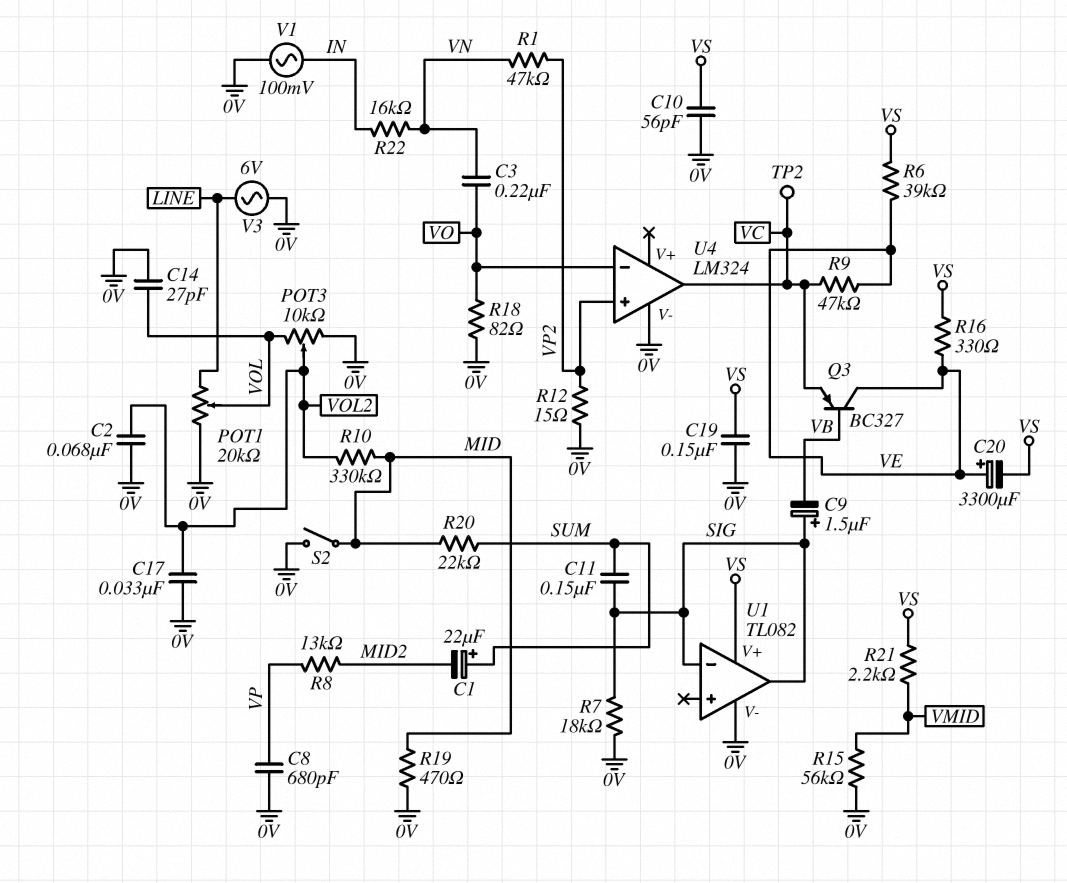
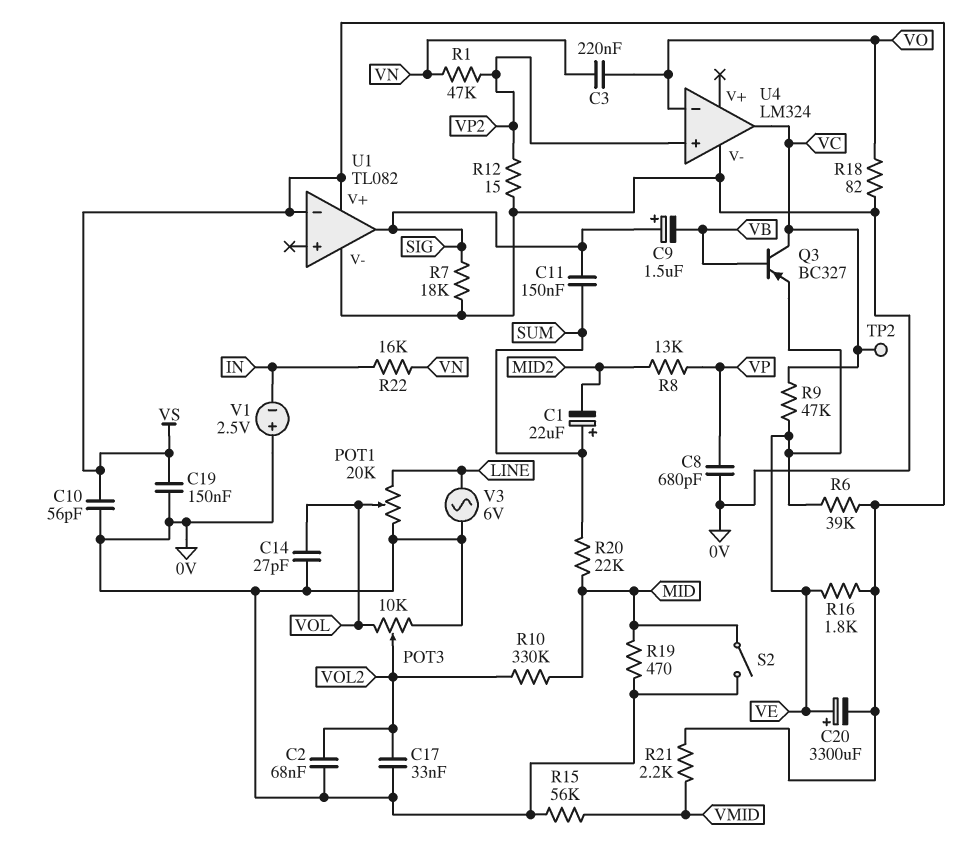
Q3: PNP BC327 (B VB, C VE, E VC) -> PNP BC327 (B VB, C VC, E VE)
R16: 330 (VE, VS) -> 1.8k (VE, VS)
U1 pin in-: SIG -> VS
V1: AC 100mV (0V, IN) -> 2.5V (plus 0V, minus IN)

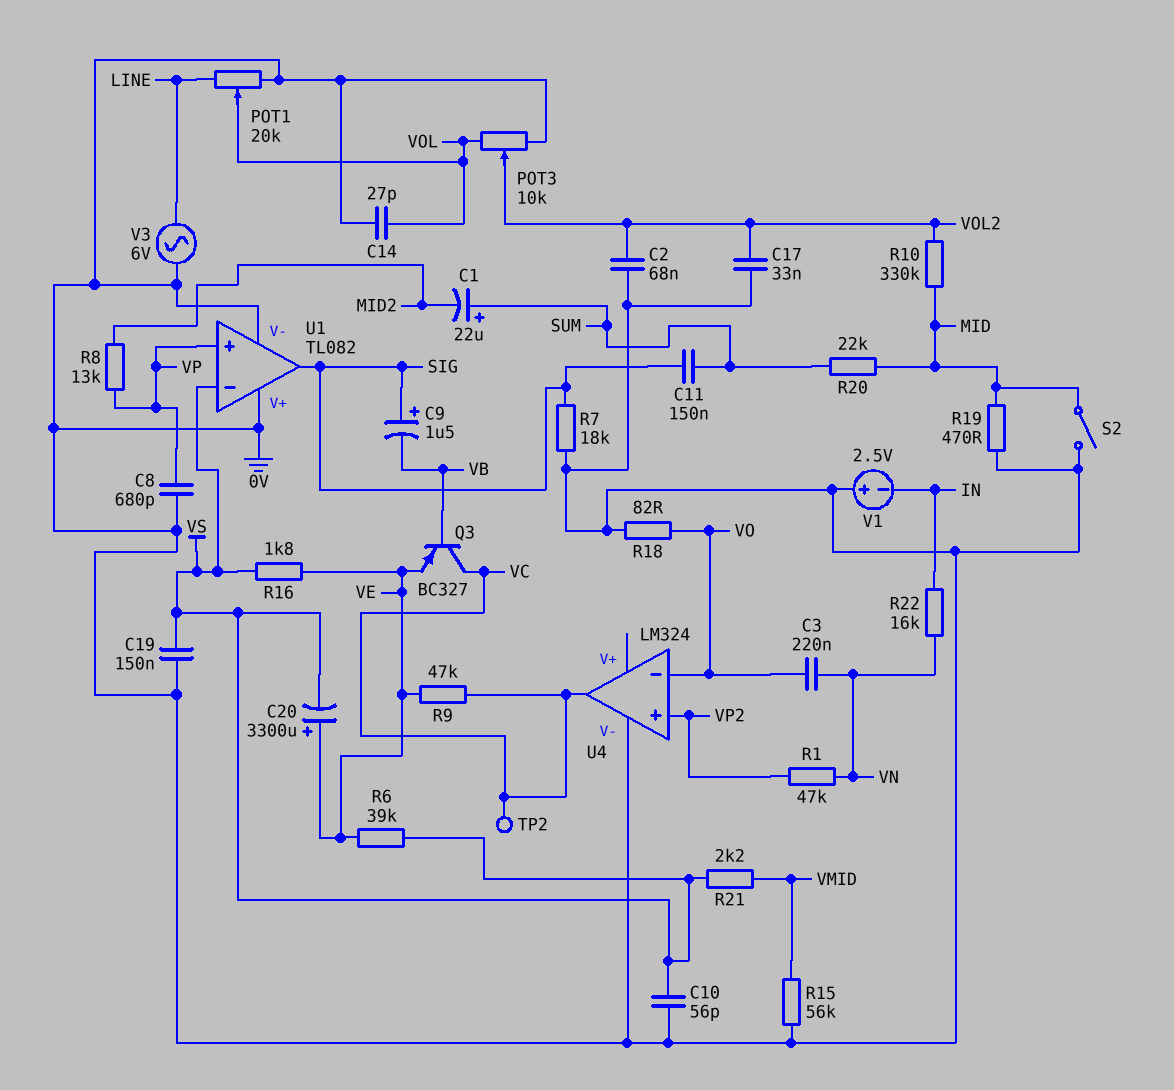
R12: 15 (0V, VP2) -> none
U1 pin V+: VS -> 0V
U1 pin in+: none -> VP

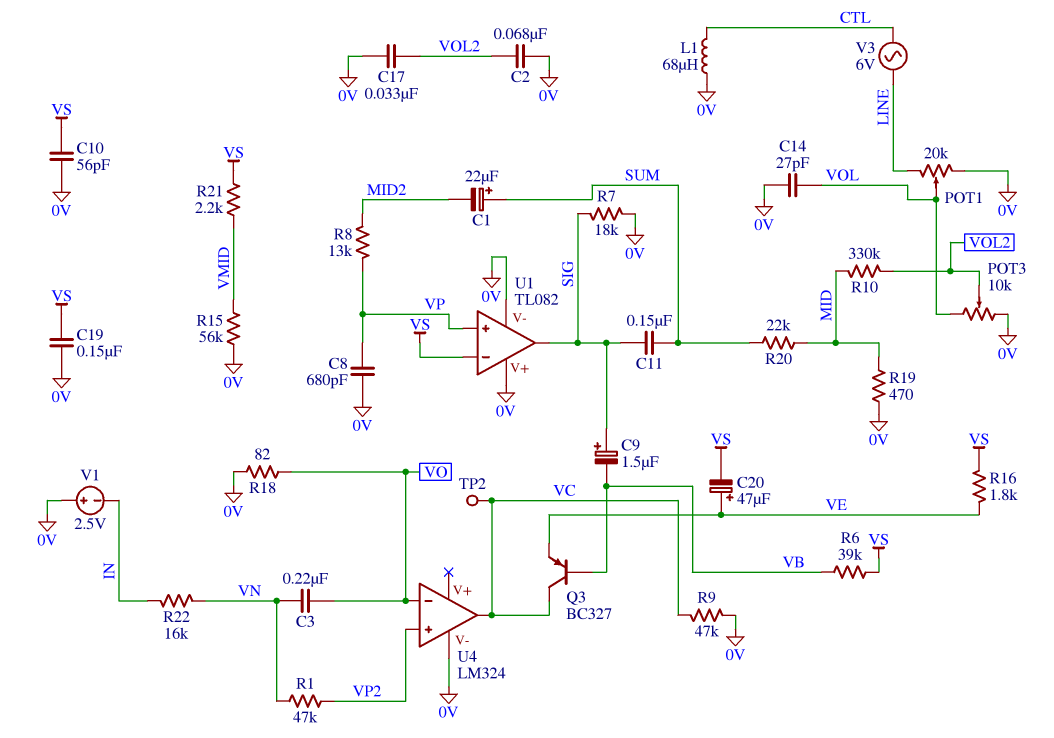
C20: 3300uF (plus VE, minus VS) -> 47uF (plus VE, minus VS)
L1: none -> 68uH (0V, CTL)
R6: 39k (VE, VS) -> 39k (VB, VS)
R9: 47k (VC, VE) -> 47k (0V, VC)
S2: switch (0V, MID) -> none
V3: AC 6V (0V, LINE) -> AC 6V (CTL, LINE)

